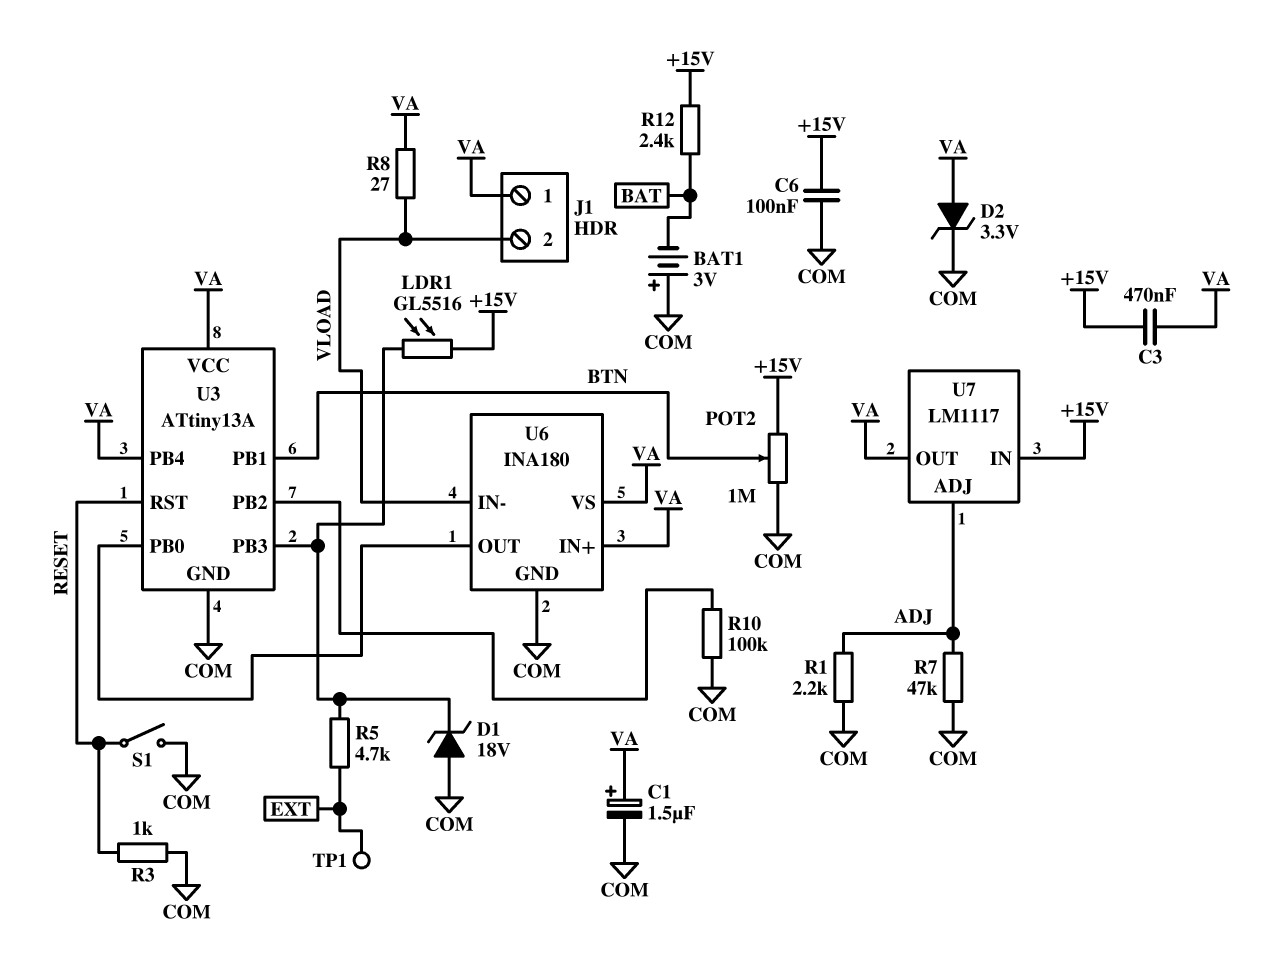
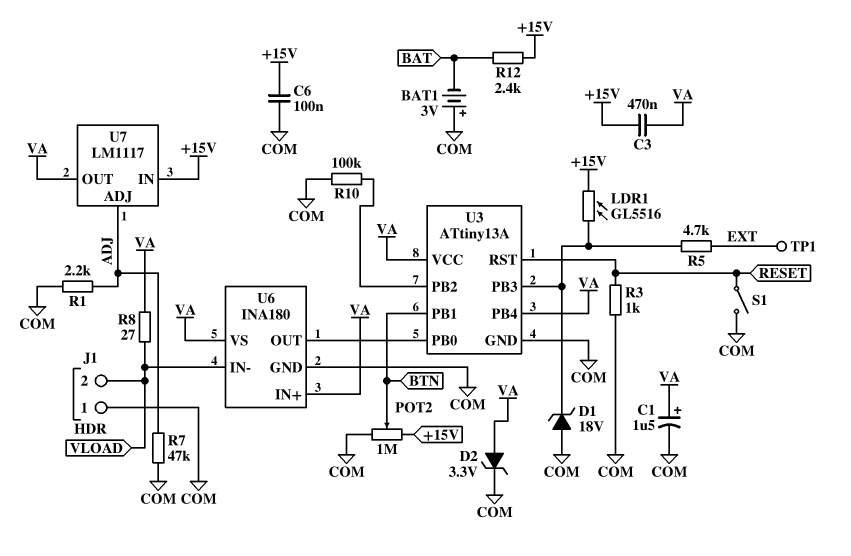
J1 pin 1: VA -> COM

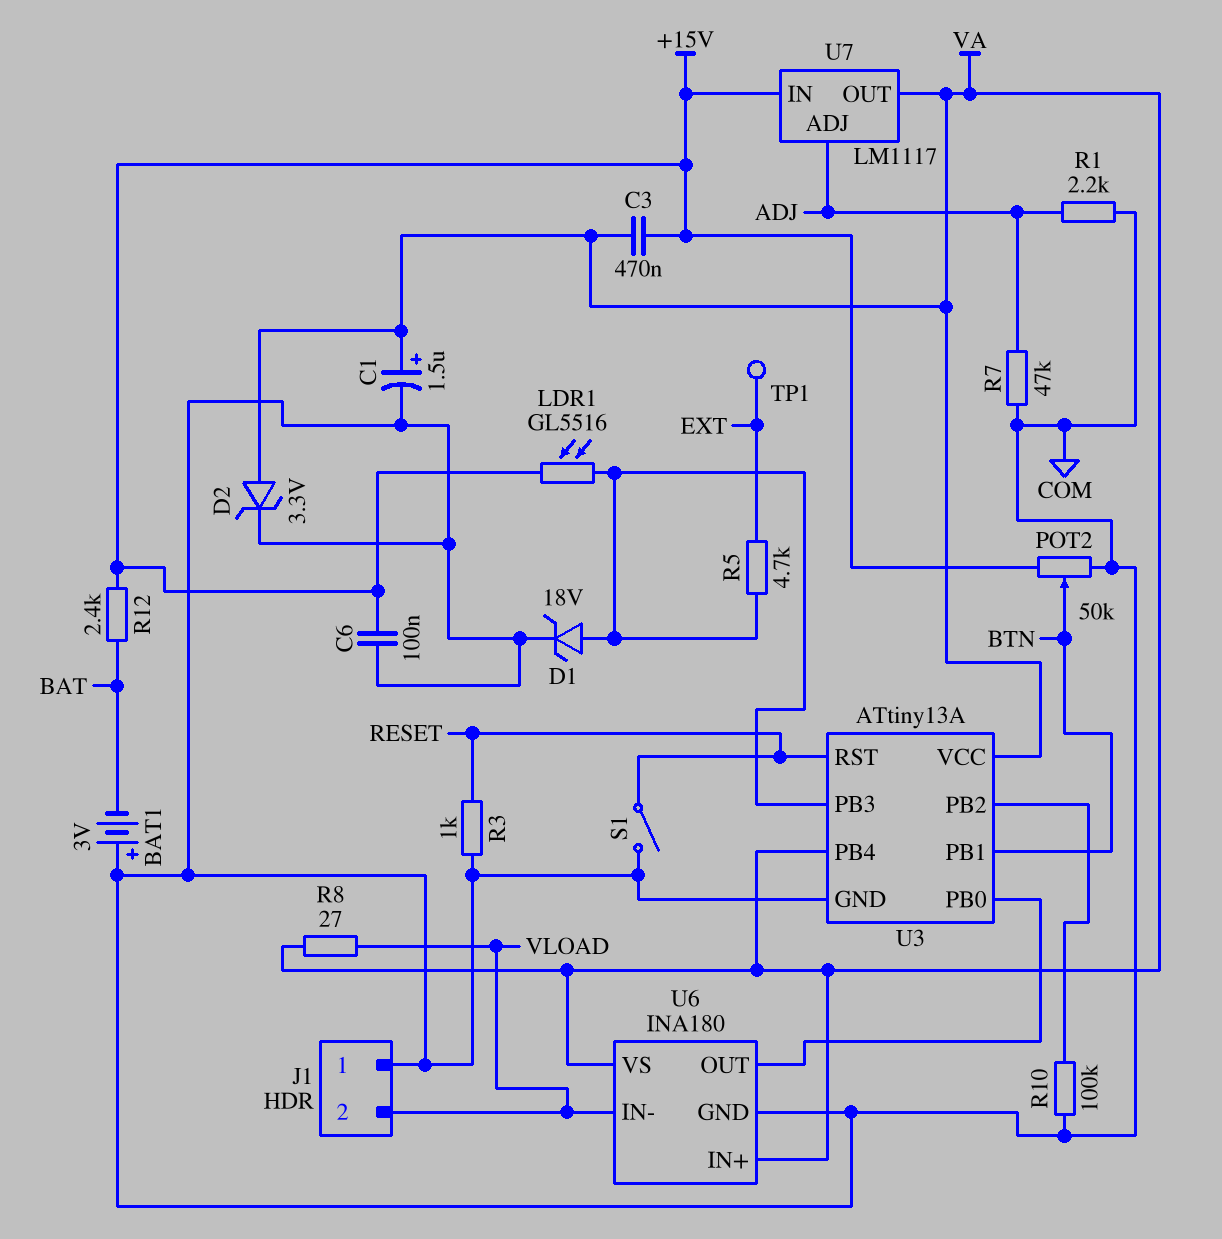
D1: zener 18V (A COM, K U3/PB3) -> zener 18V (A U3/PB3, K COM)
POT2: 1M (+15V, COM, wiper BTN) -> 50k (+15V, COM, wiper BTN)

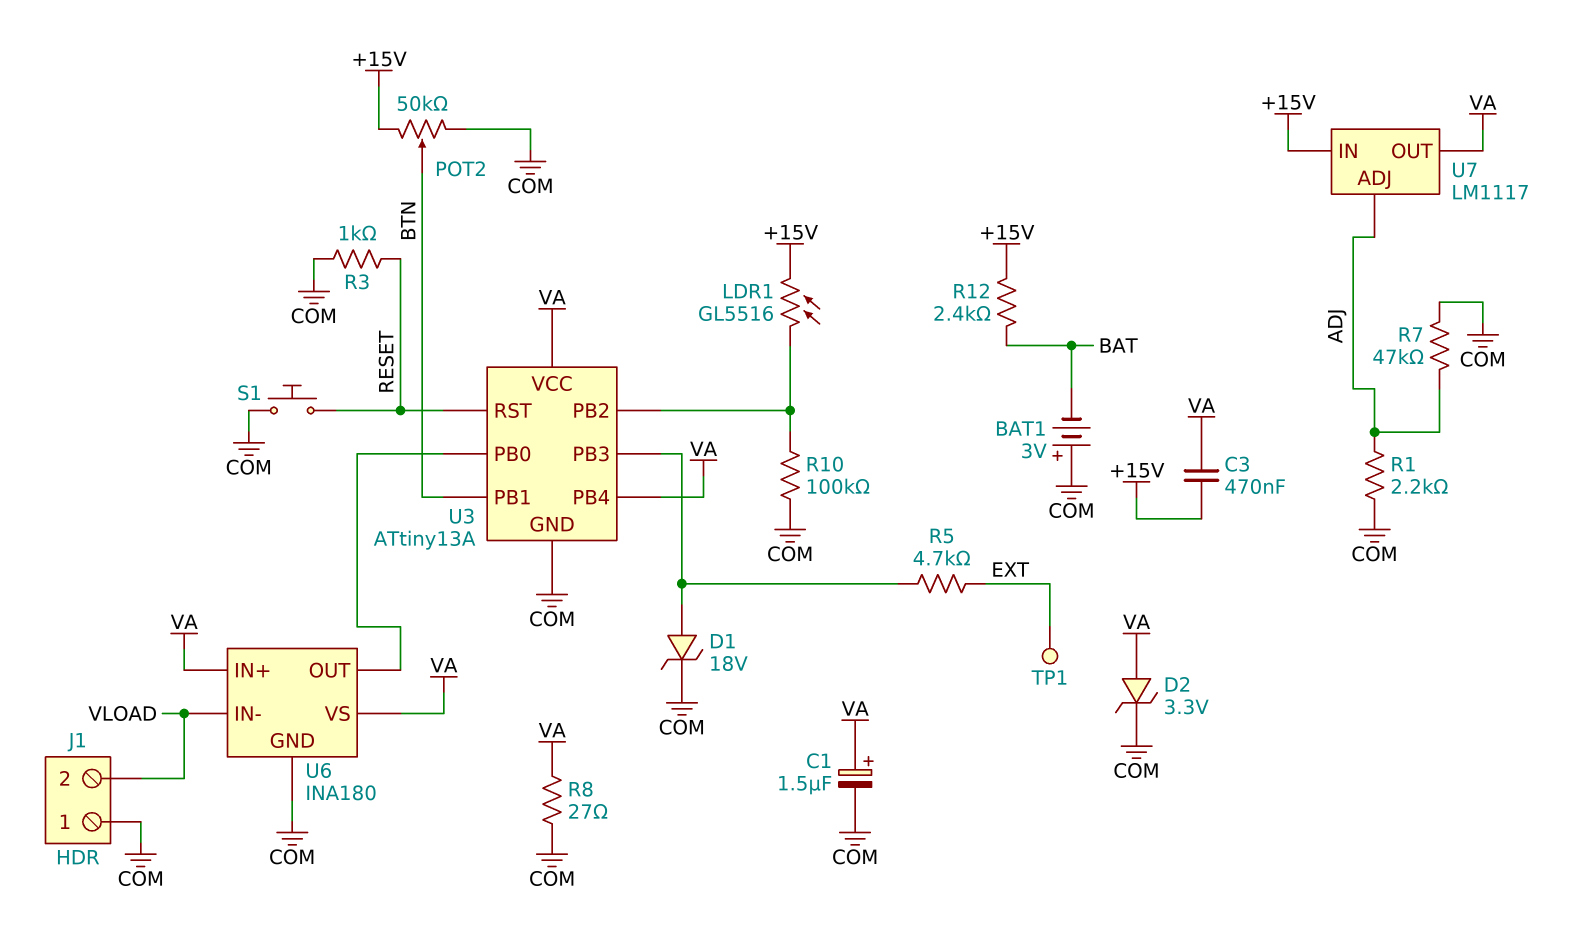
C6: 100nF (+15V, COM) -> none
LDR1: GL5516 (+15V, U3/PB3) -> GL5516 (+15V, U3/PB2)
R8: 27 (VA, VLOAD) -> 27 (COM, VA)
S1: switch (COM, RESET) -> button (COM, RESET)

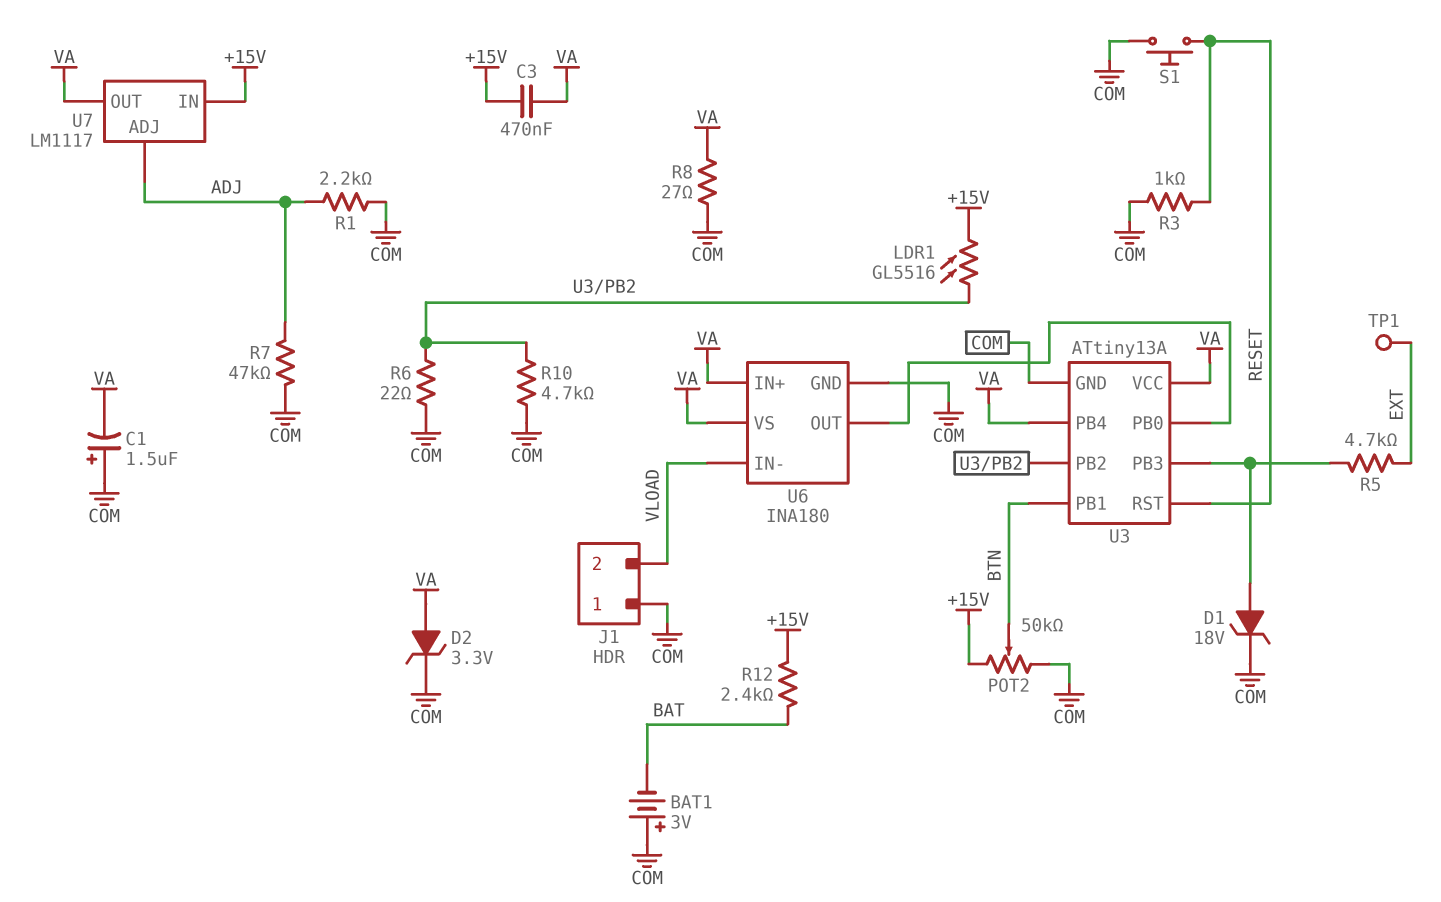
C1: 1.5uF (plus VA, minus COM) -> 1.5uF (plus COM, minus VA)
R6: none -> 22 (COM, U3/PB2)
R10: 100k (COM, U3/PB2) -> 4.7k (COM, U3/PB2)

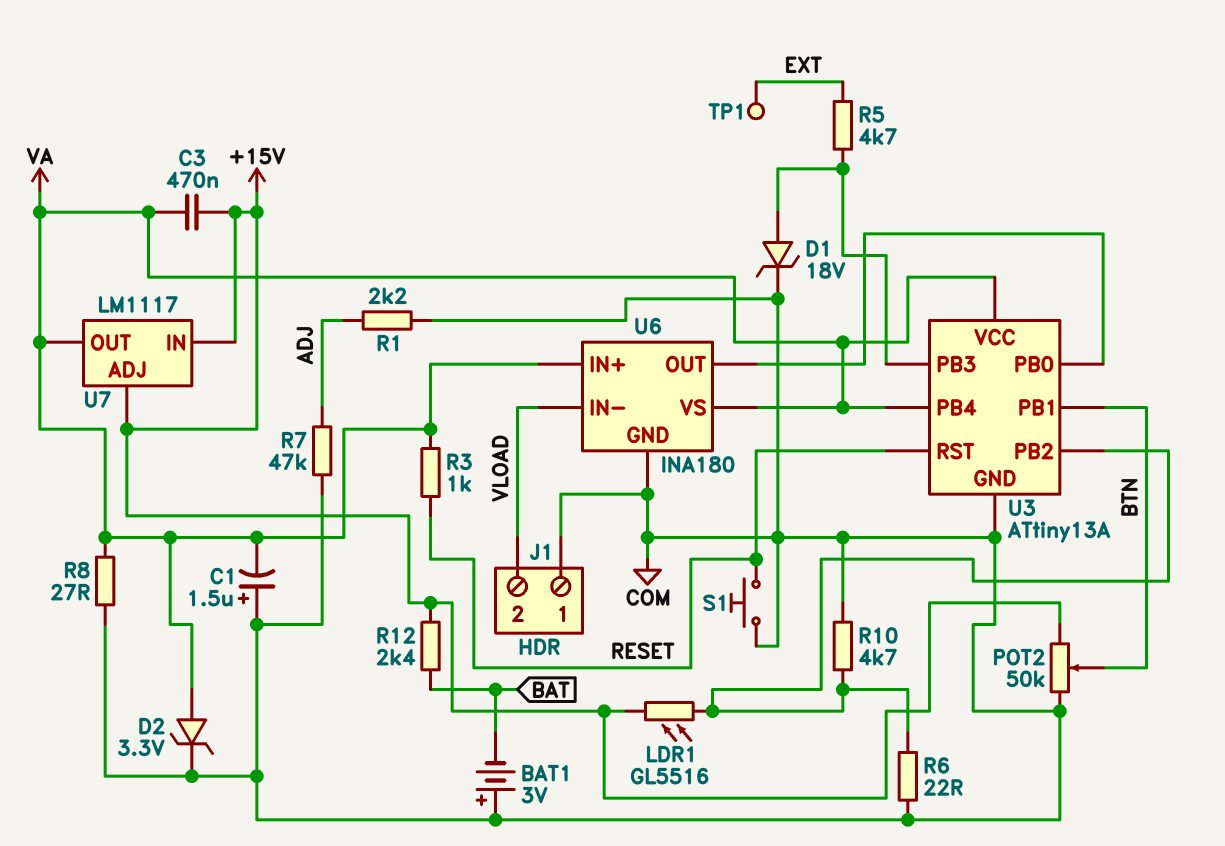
R3: 1k (COM, RESET) -> 1k (RESET, VA)
U7 pin ADJ: ADJ -> +15V

